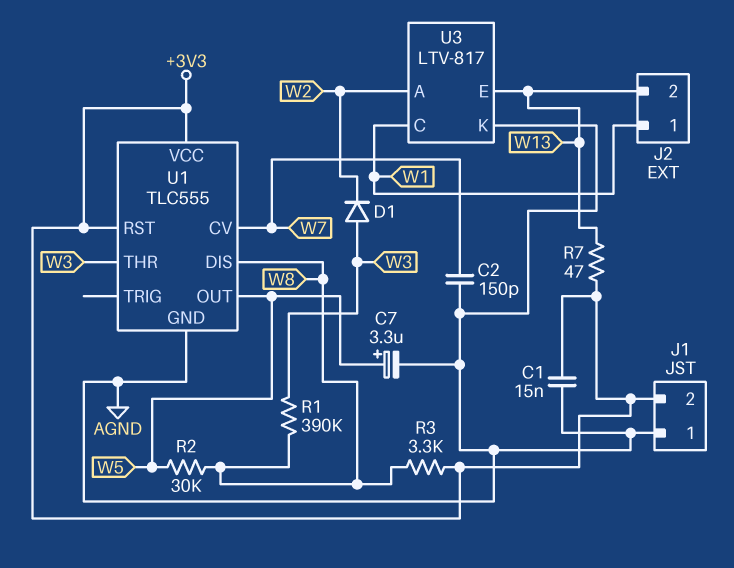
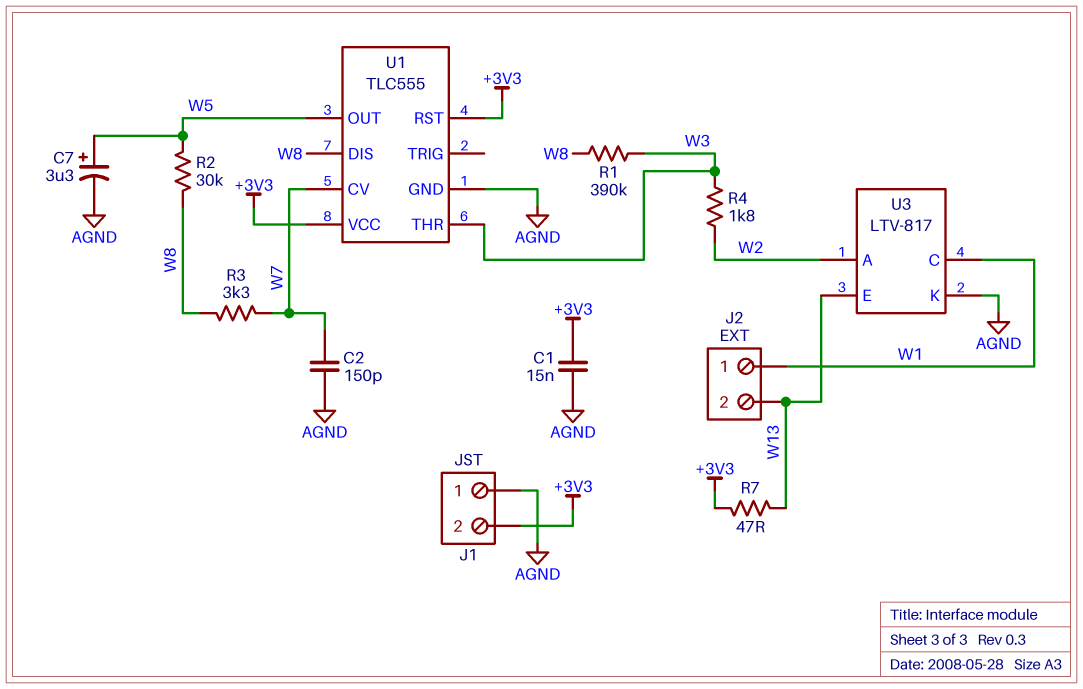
D1: diode (A W3, K W2) -> none
R3: 3.3k (+3V3, W8) -> 3.3k (W7, W8)
R4: none -> 1.8k (W2, W3)

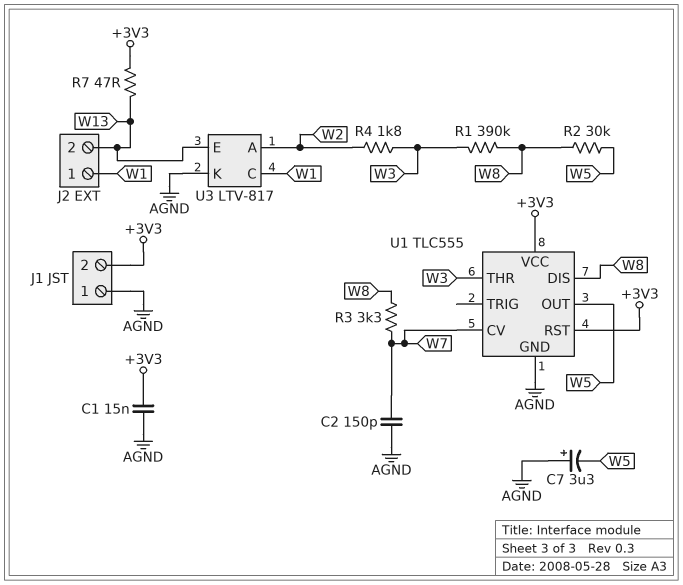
C7: 3.3uF (plus W5, minus AGND) -> 3.3uF (plus AGND, minus W5)

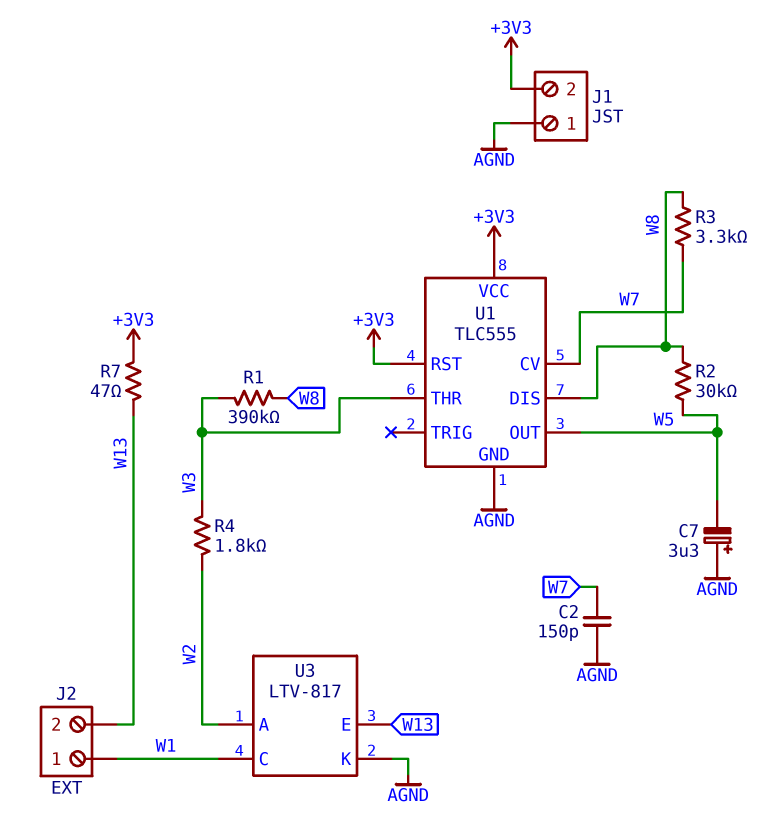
C1: 15nF (+3V3, AGND) -> none

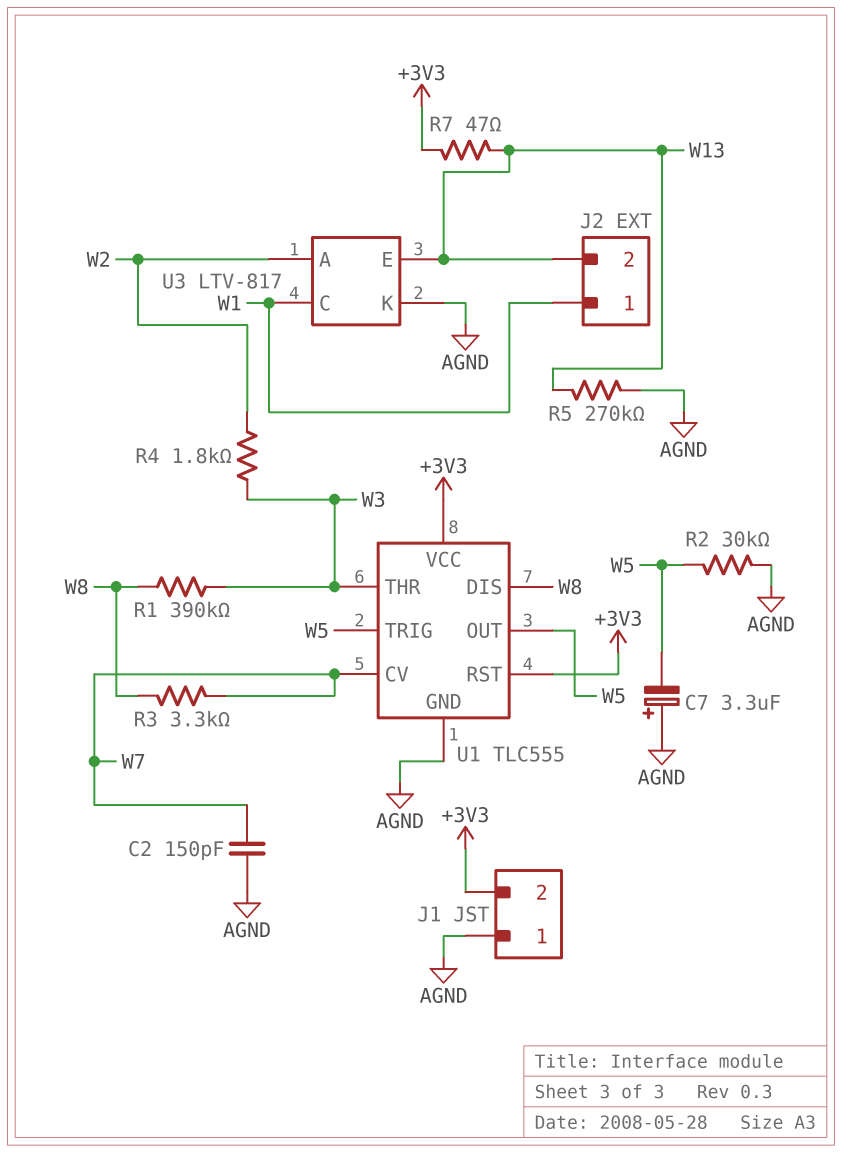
R2: 30k (W5, W8) -> 30k (AGND, W5)
R5: none -> 270k (AGND, W13)
U1 pin TRIG: none -> W5

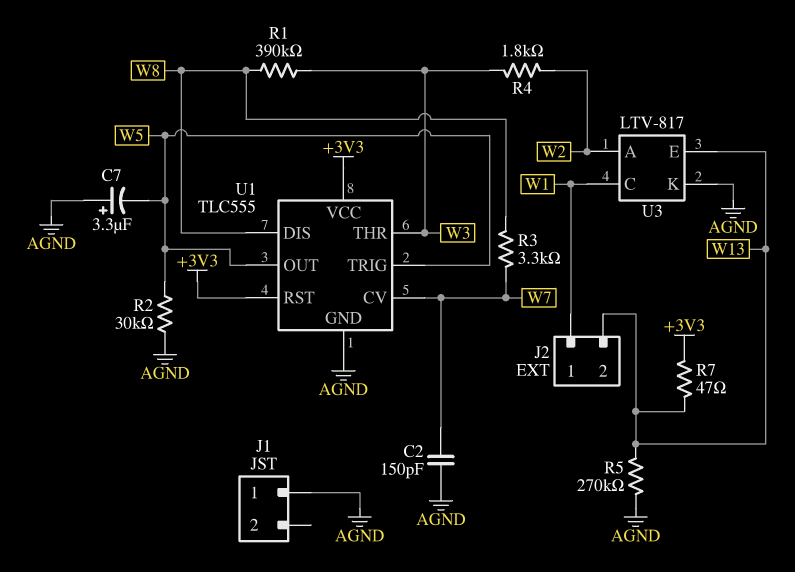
J1 pin 2: +3V3 -> none

